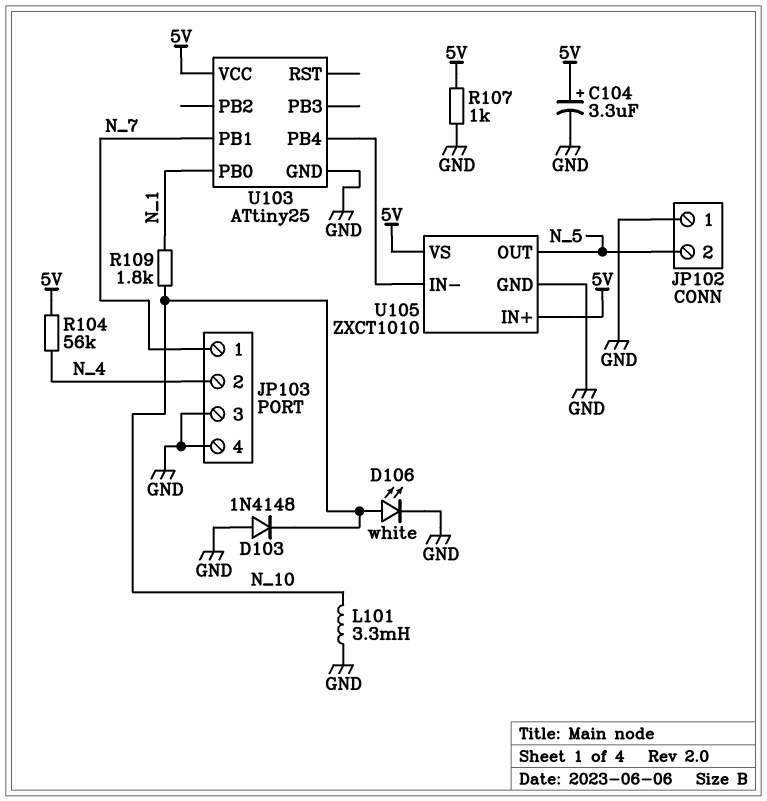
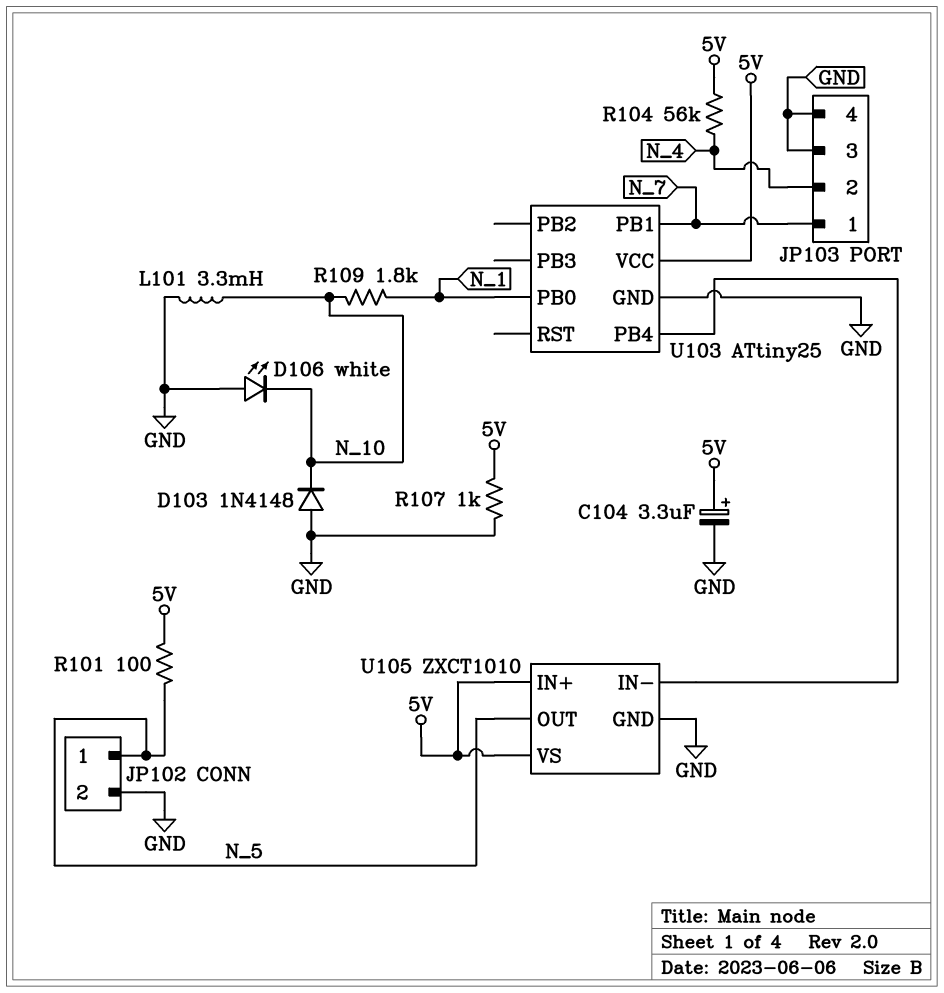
D106: LED white (A N_10, K GND) -> LED white (A GND, K N_10)
JP102 pin 1: GND -> N_5
JP102 pin 2: N_5 -> GND
R101: none -> 100 (5V, N_5)

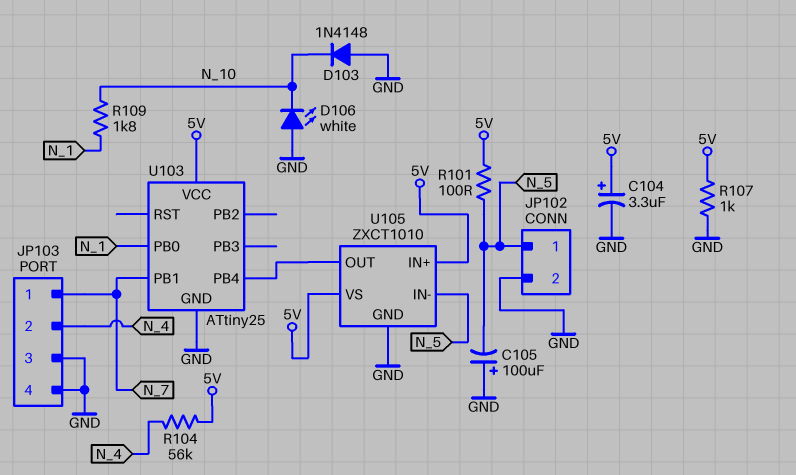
C105: none -> 100uF (plus GND, minus N_5)
L101: 3.3mH (GND, N_10) -> none
U105 pin IN-: U103/PB4 -> N_5
U105 pin OUT: N_5 -> U103/PB4

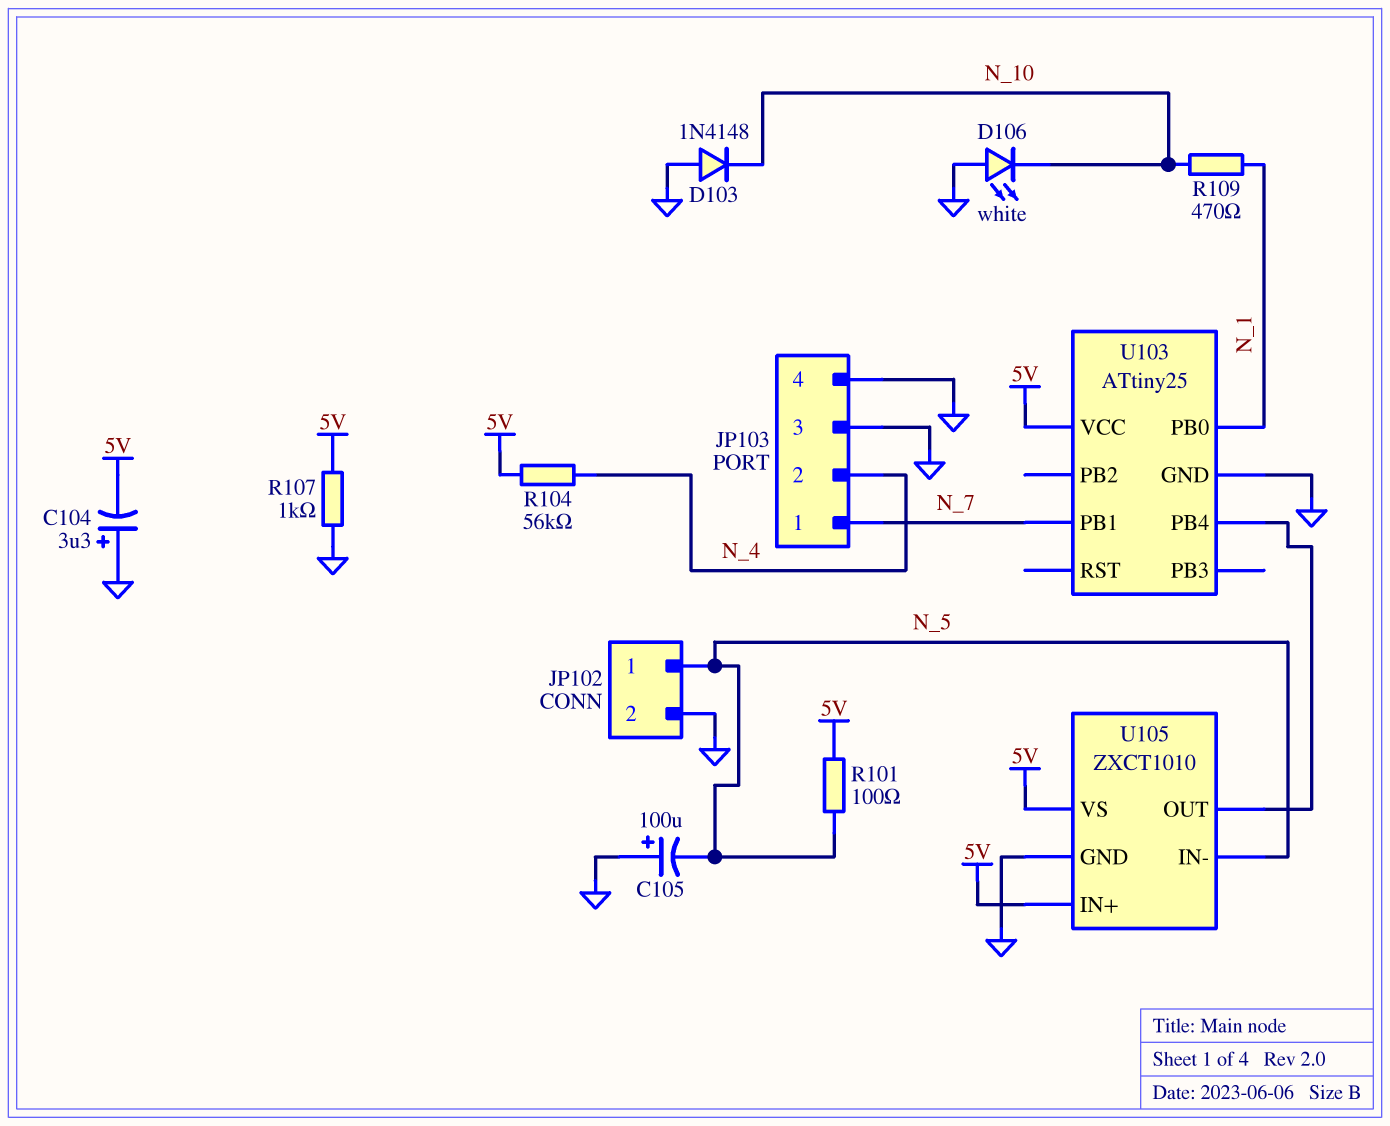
C104: 3.3uF (plus 5V, minus GND) -> 3.3uF (plus GND, minus 5V)
R109: 1.8k (N_1, N_10) -> 470 (N_1, N_10)

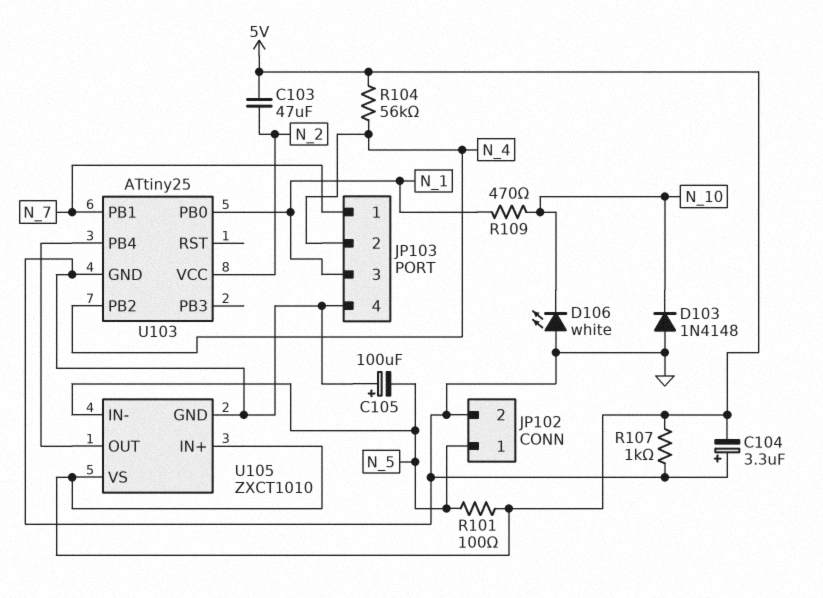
C103: none -> 47uF (5V, N_2)
JP103 pin 3: GND -> N_1
U103 pin PB2: none -> N_4
U103 pin VCC: 5V -> N_2

